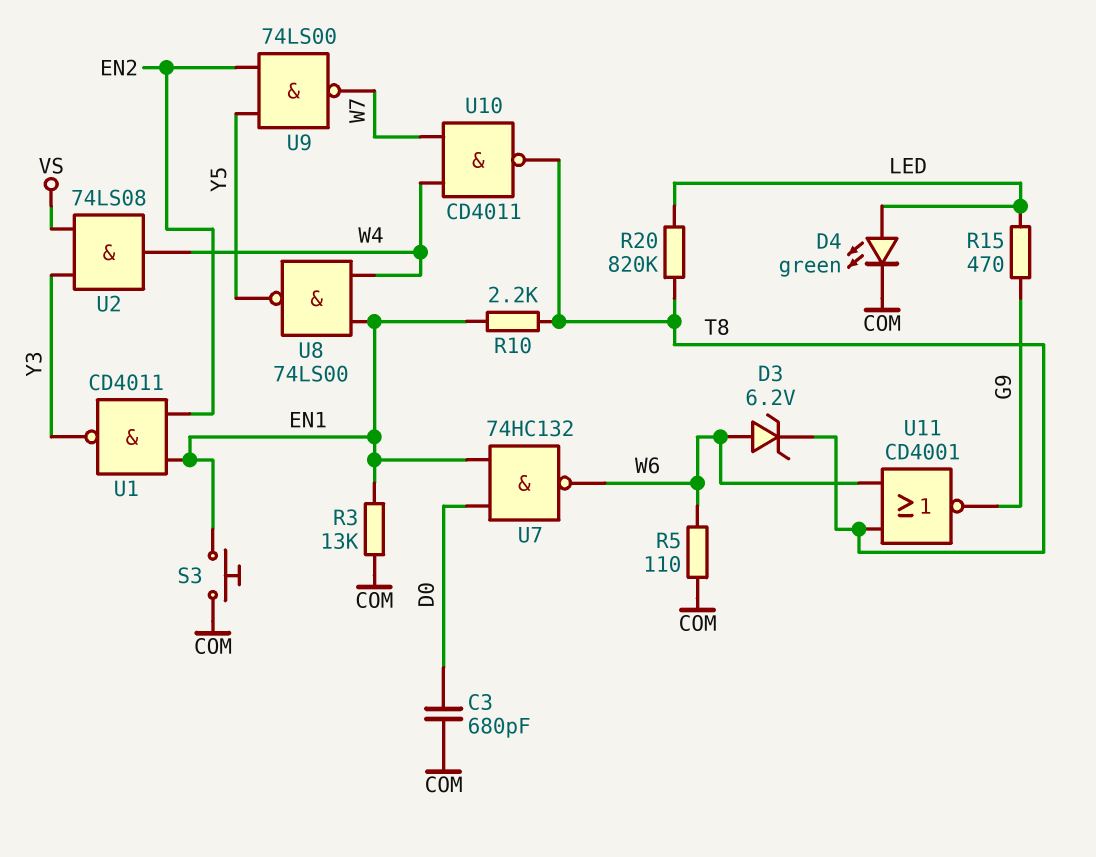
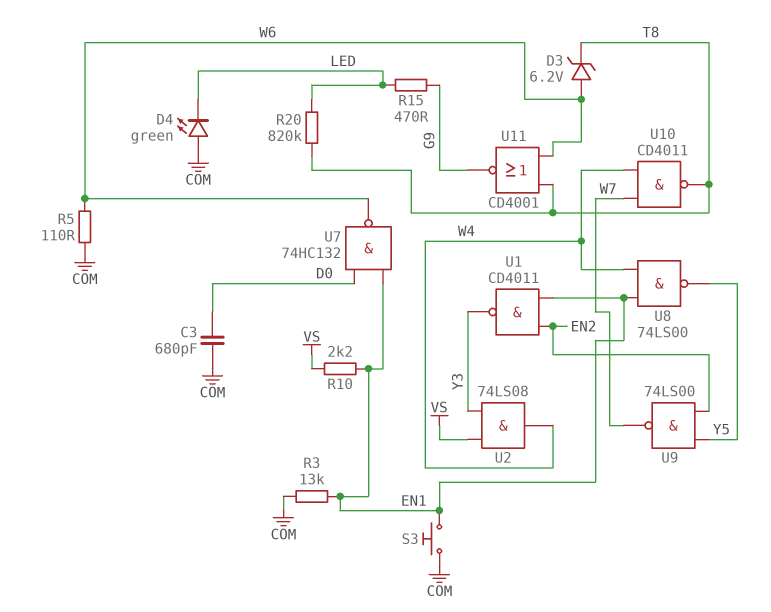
D4: LED green (A LED, K COM) -> LED green (A COM, K LED)
R10: 2.2k (EN1, T8) -> 2.2k (EN1, VS)

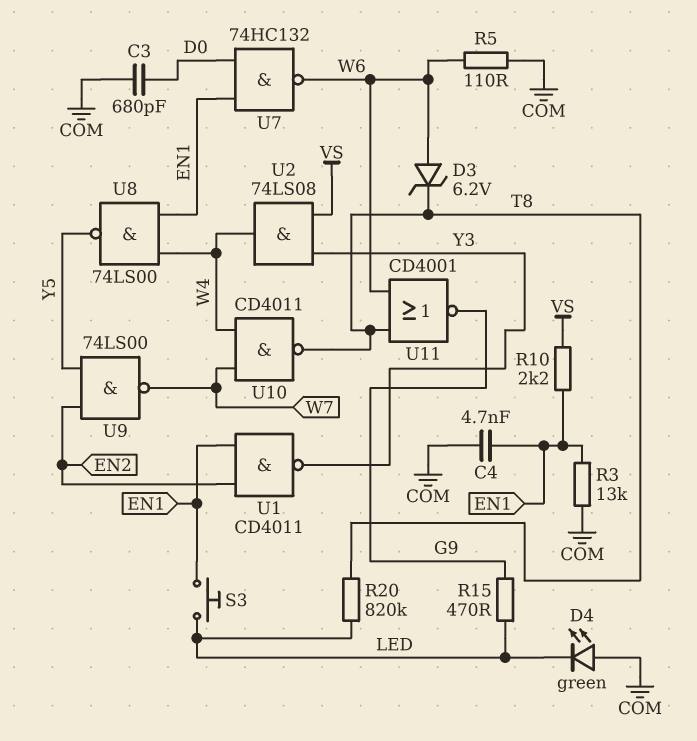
C4: none -> 4.7nF (COM, EN1)
S3: button (COM, EN1) -> button (EN1, LED)

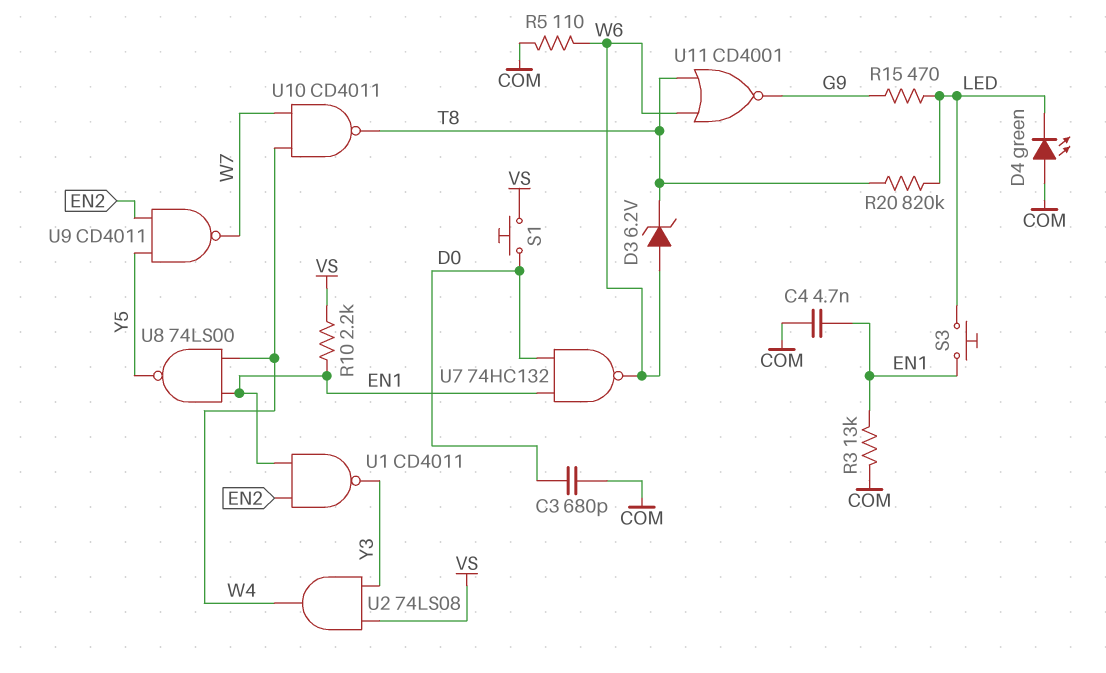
S1: none -> button (D0, VS)
U9: NAND 74LS00 (in EN2, in Y5, out W7) -> NAND CD4011 (in EN2, in Y5, out W7)

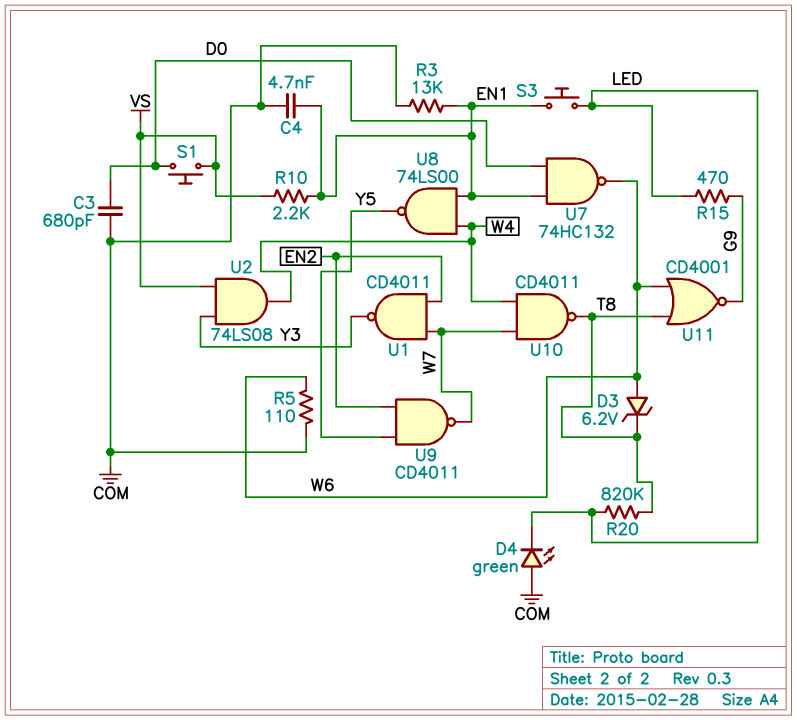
U1: NAND CD4011 (in EN1, in EN2, out Y3) -> NAND CD4011 (in EN2, in W7, out Y3)

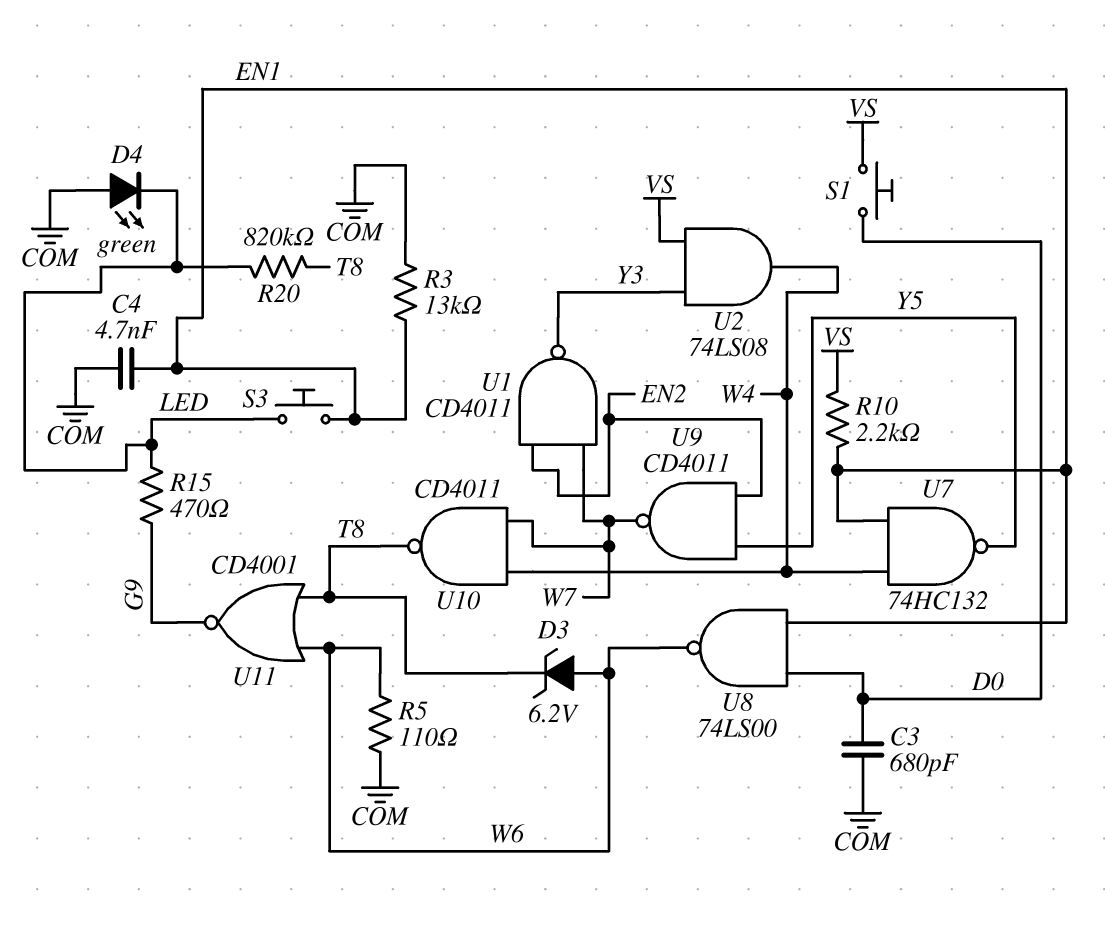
U7: NAND 74HC132 (in D0, in EN1, out W6) -> NAND 74HC132 (in EN1, in W4, out Y5)
U8: NAND 74LS00 (in EN1, in W4, out Y5) -> NAND 74LS00 (in D0, in EN1, out W6)

